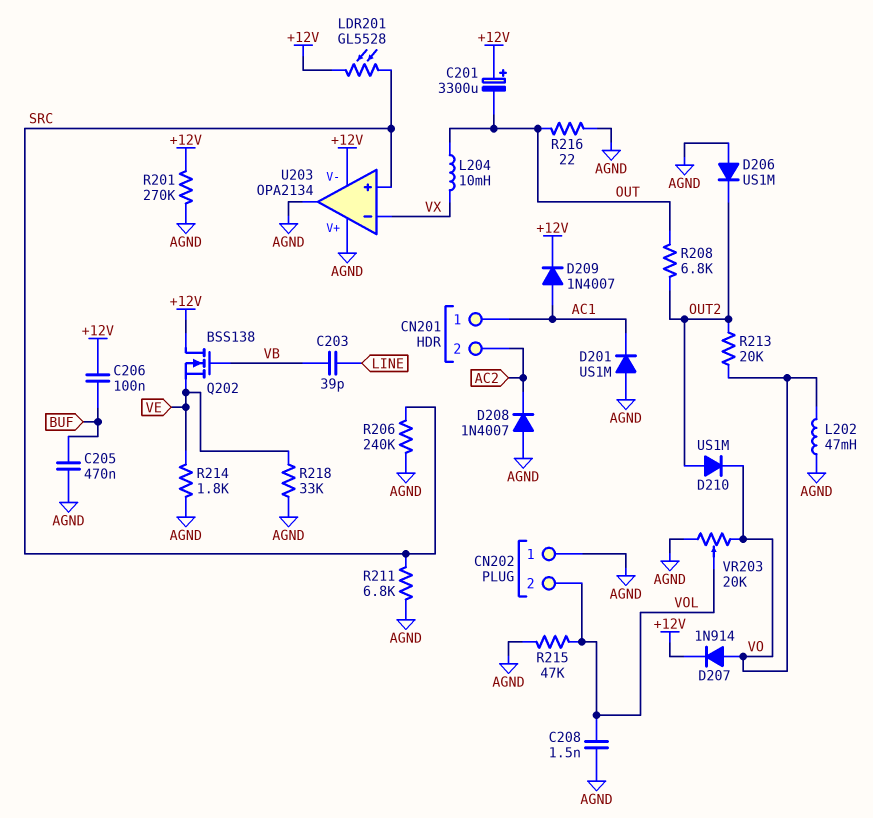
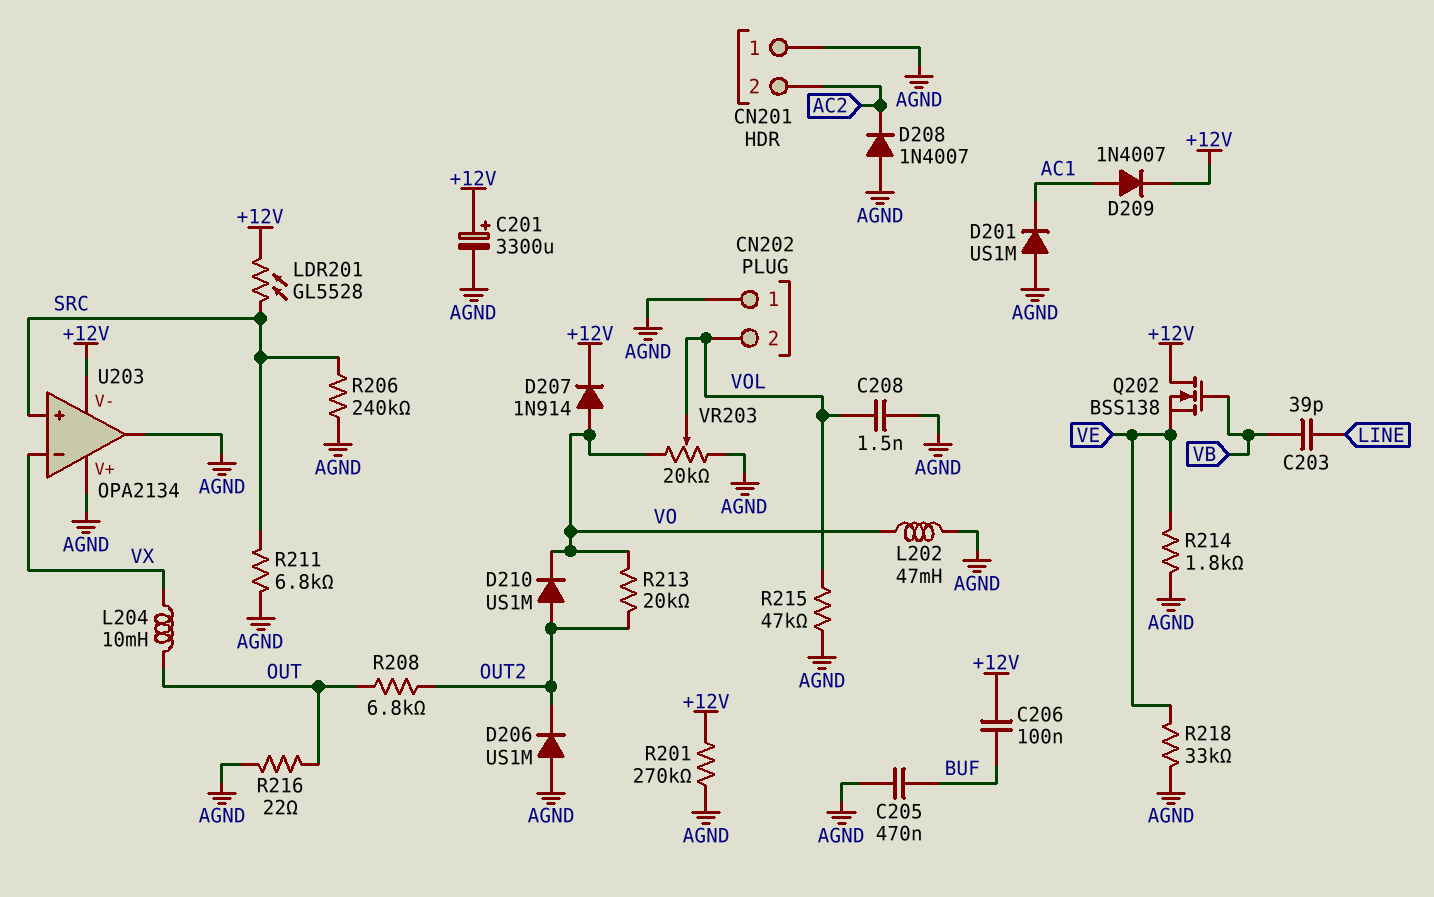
C201: 3300uF (plus +12V, minus OUT) -> 3300uF (plus +12V, minus AGND)
CN201 pin 1: AC1 -> AGND

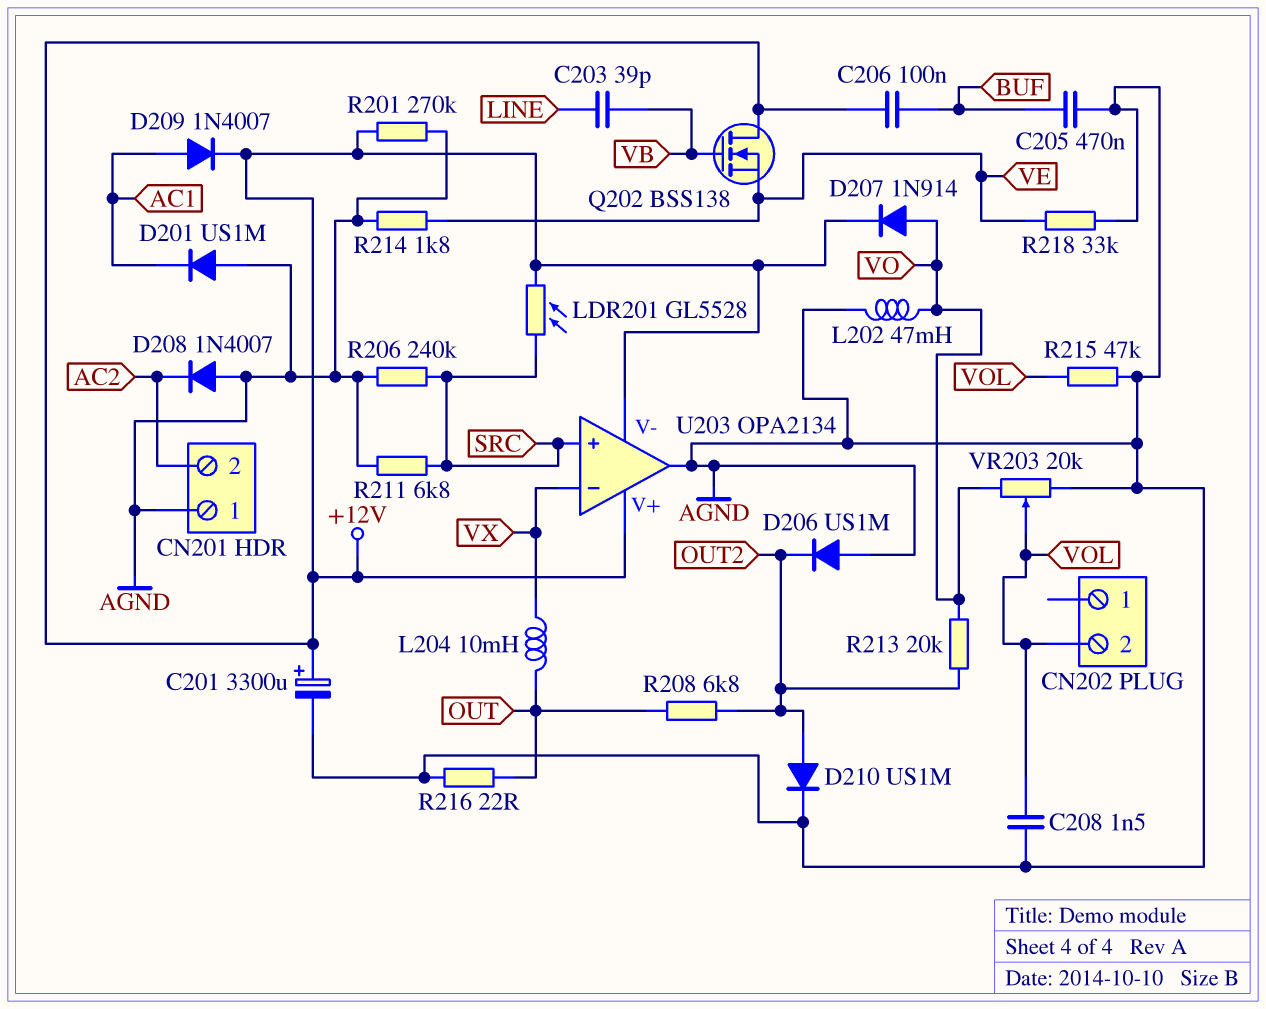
CN202 pin 1: AGND -> none
D210: diode US1M (A OUT2, K VO) -> diode US1M (A OUT2, K AGND)
U203 pin V+: AGND -> +12V

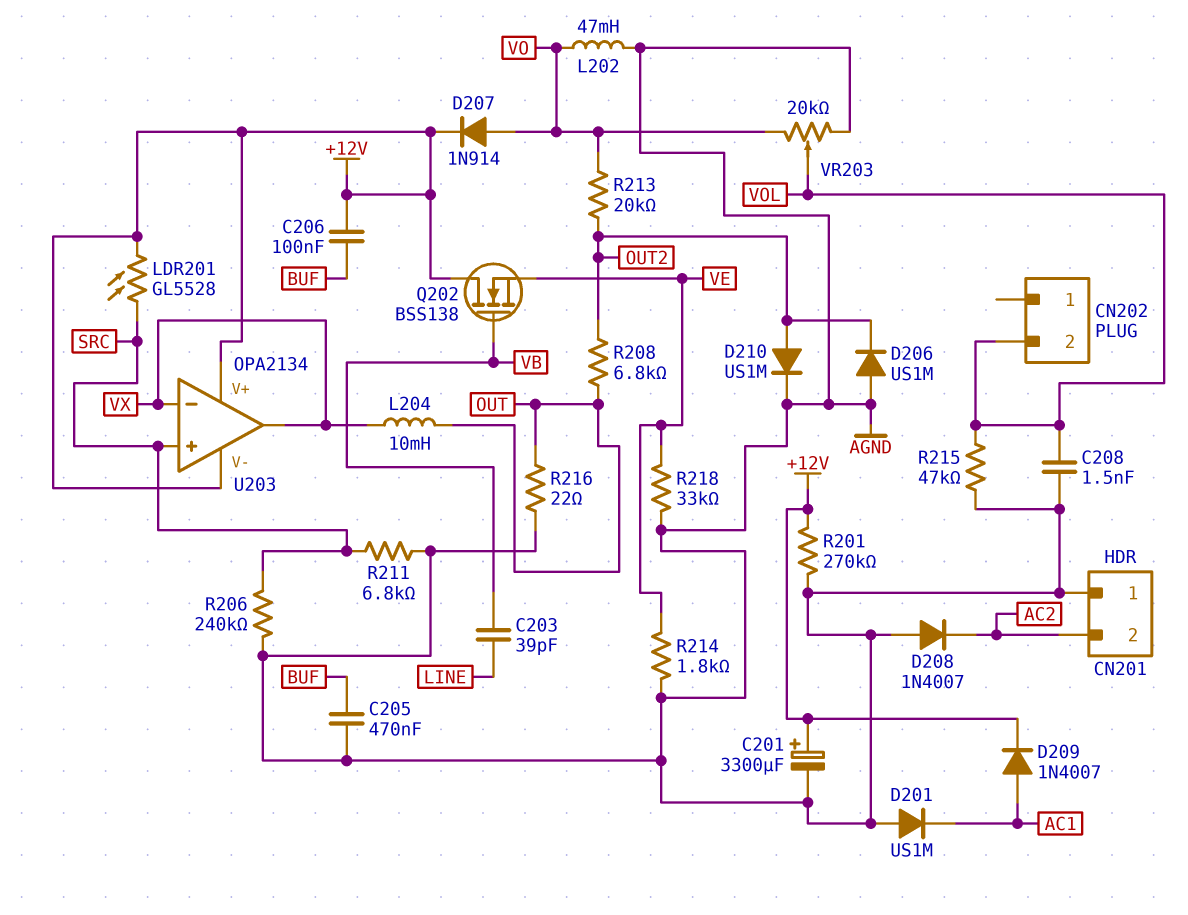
U203 pin out: AGND -> VX

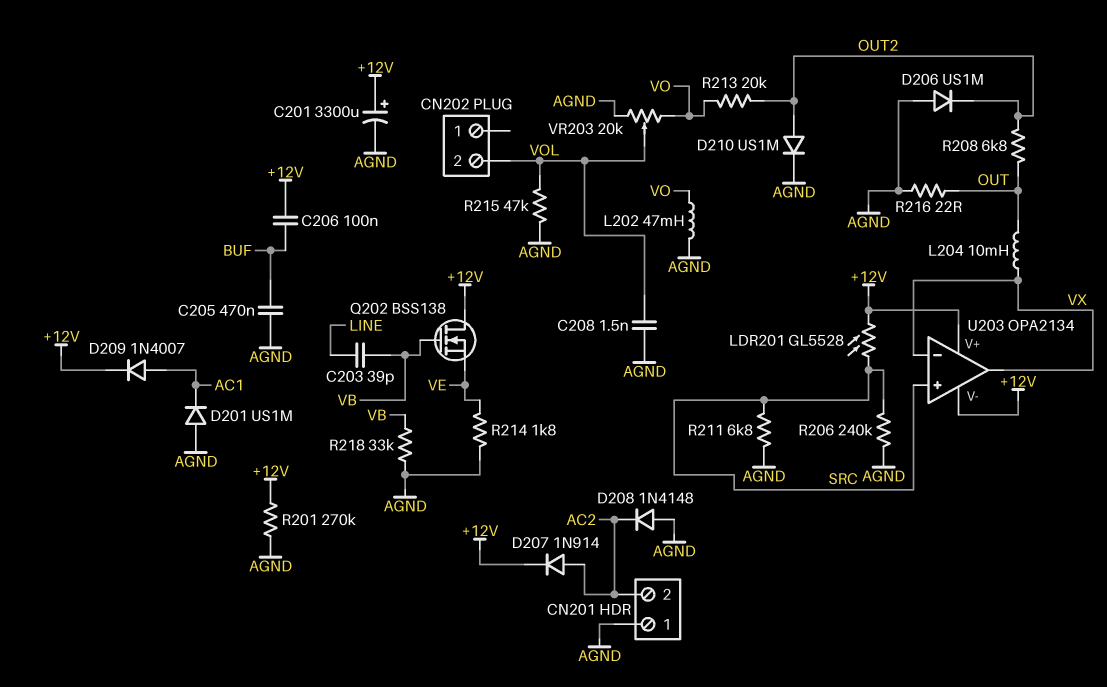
D207: diode 1N914 (A VO, K +12V) -> diode 1N914 (A AC2, K +12V)
D208: diode 1N4007 (A AGND, K AC2) -> diode 1N4148 (A AGND, K AC2)
R218: 33k (AGND, VE) -> 33k (AGND, VB)

